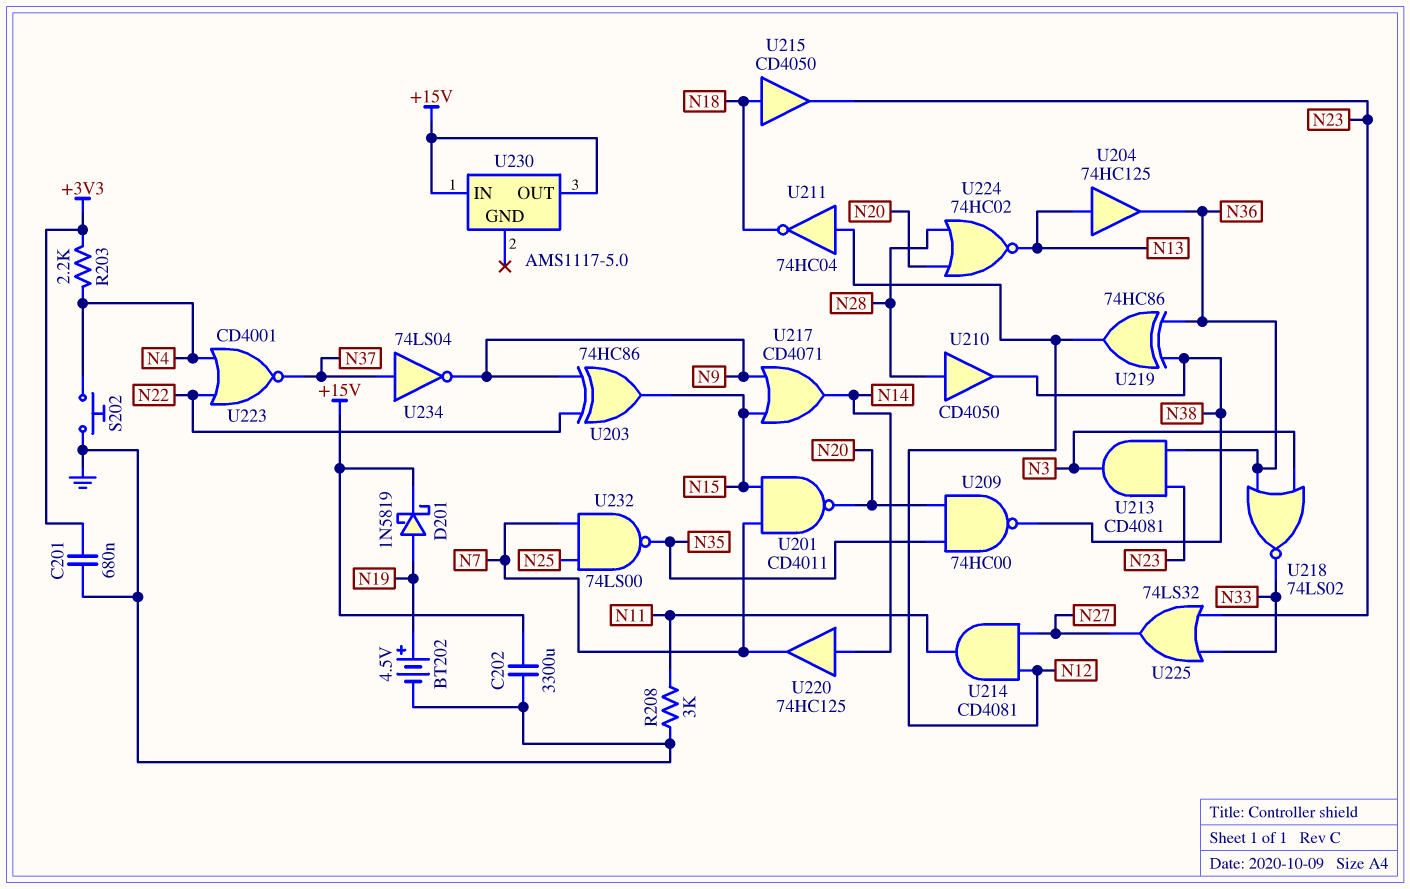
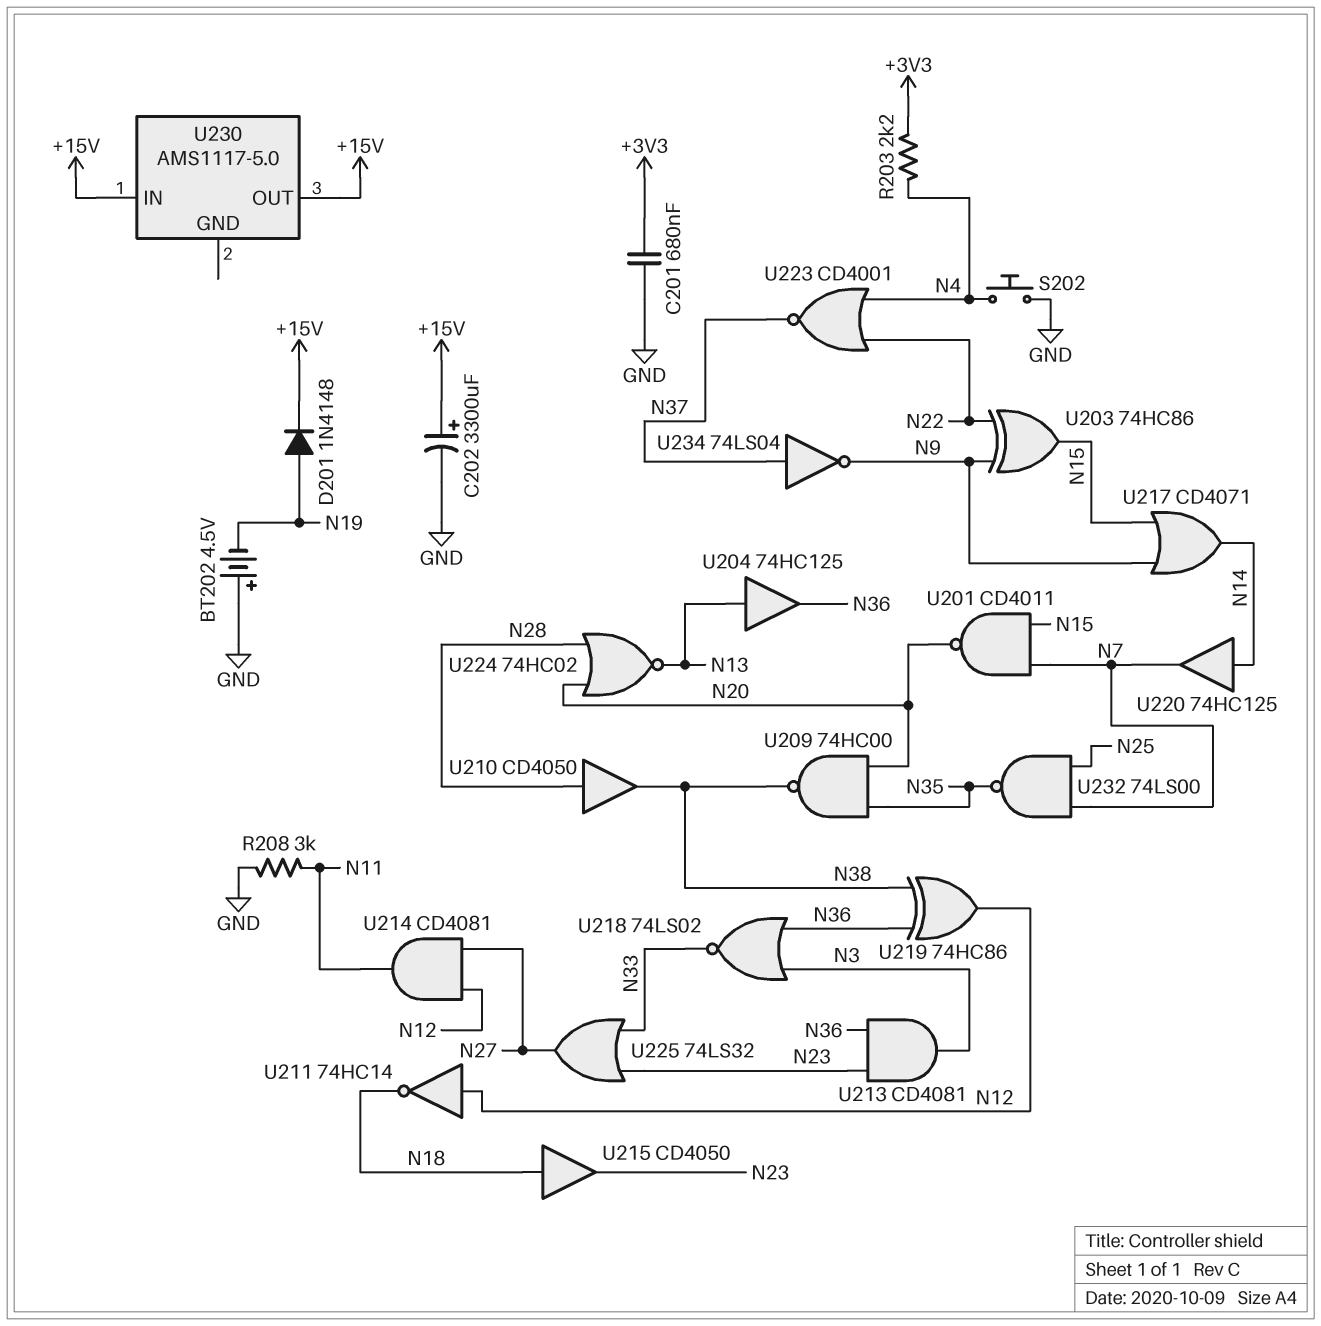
BT202: 4.5V (plus N19, minus GND) -> 4.5V (plus GND, minus N19)
C202: 3300uF (+15V, GND) -> 3300uF (plus +15V, minus GND)
D201: schottky 1N5819 (A N19, K +15V) -> diode 1N4148 (A N19, K +15V)
U211: NOT 74HC04 (in N12, out N18) -> NOT 74HC14 (in N12, out N18)

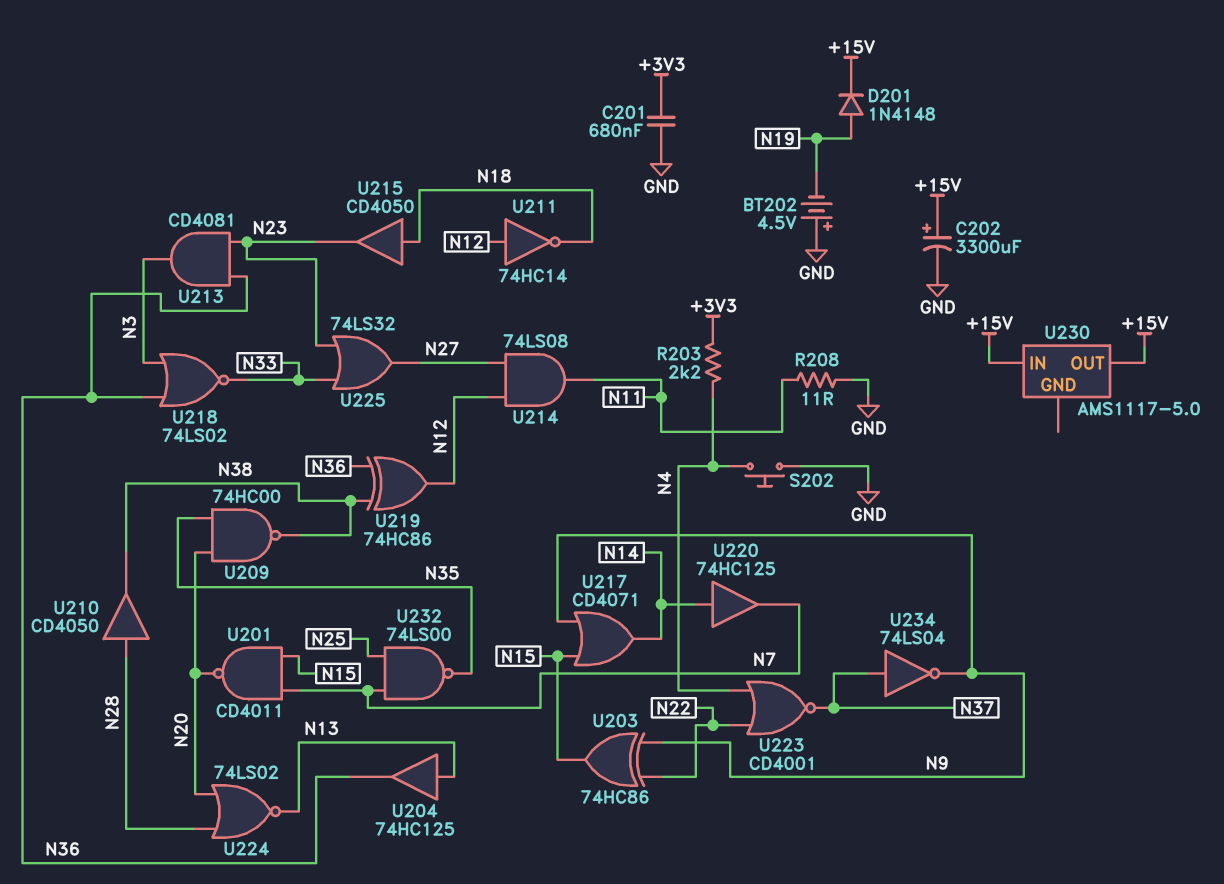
R208: 3k (GND, N11) -> 11 (GND, N11)
U214: AND CD4081 (in N12, in N27, out N11) -> AND 74LS08 (in N12, in N27, out N11)
U224: NOR 74HC02 (in N20, in N28, out N13) -> NOR 74LS02 (in N20, in N28, out N13)

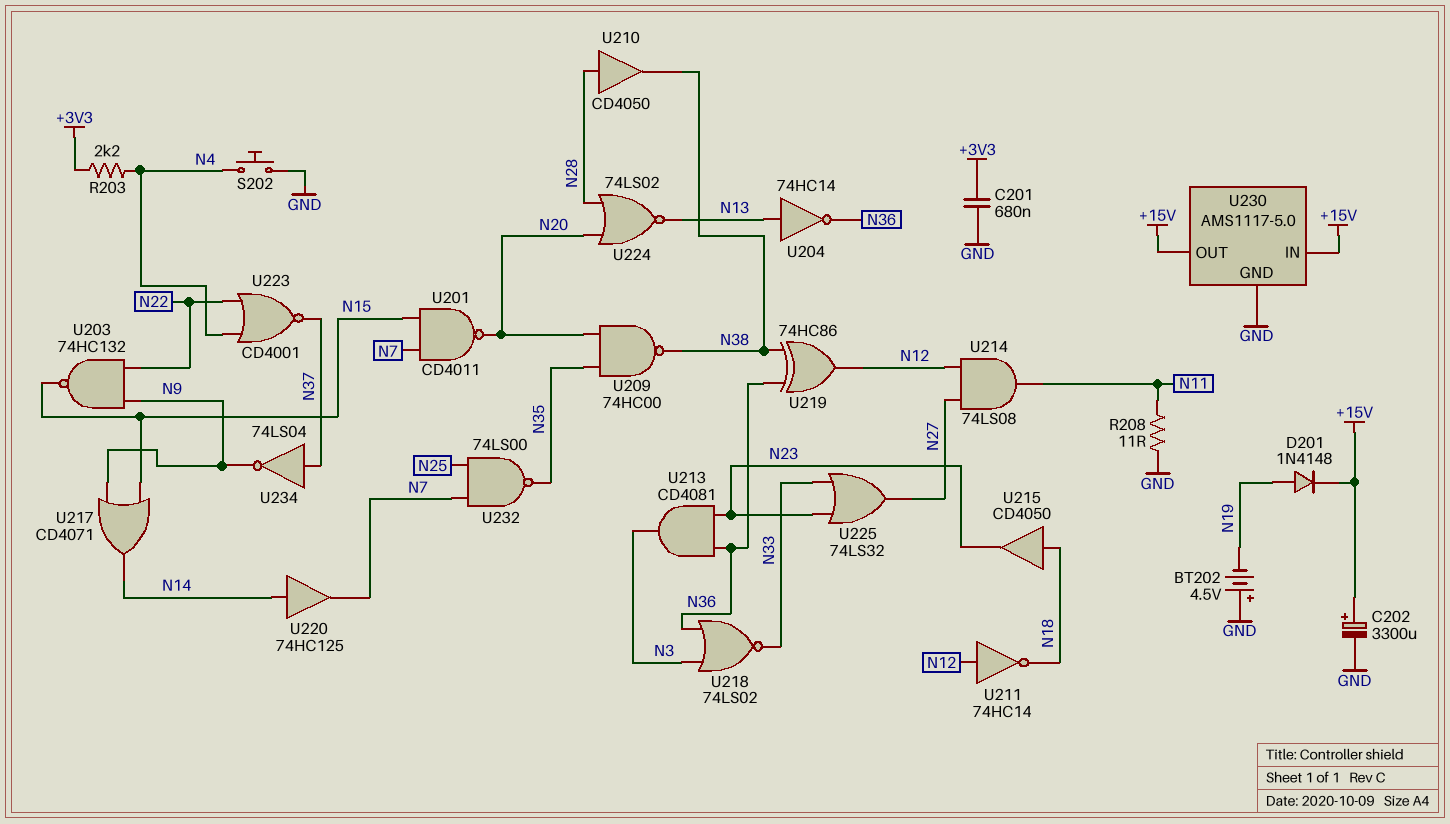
U203: XOR 74HC86 (in N9, in N22, out N15) -> NAND 74HC132 (in N9, in N22, out N15)
U204: buffer 74HC125 (in N13, out N36) -> NOT 74HC14 (in N13, out N36)
U230 pin GND: none -> GND

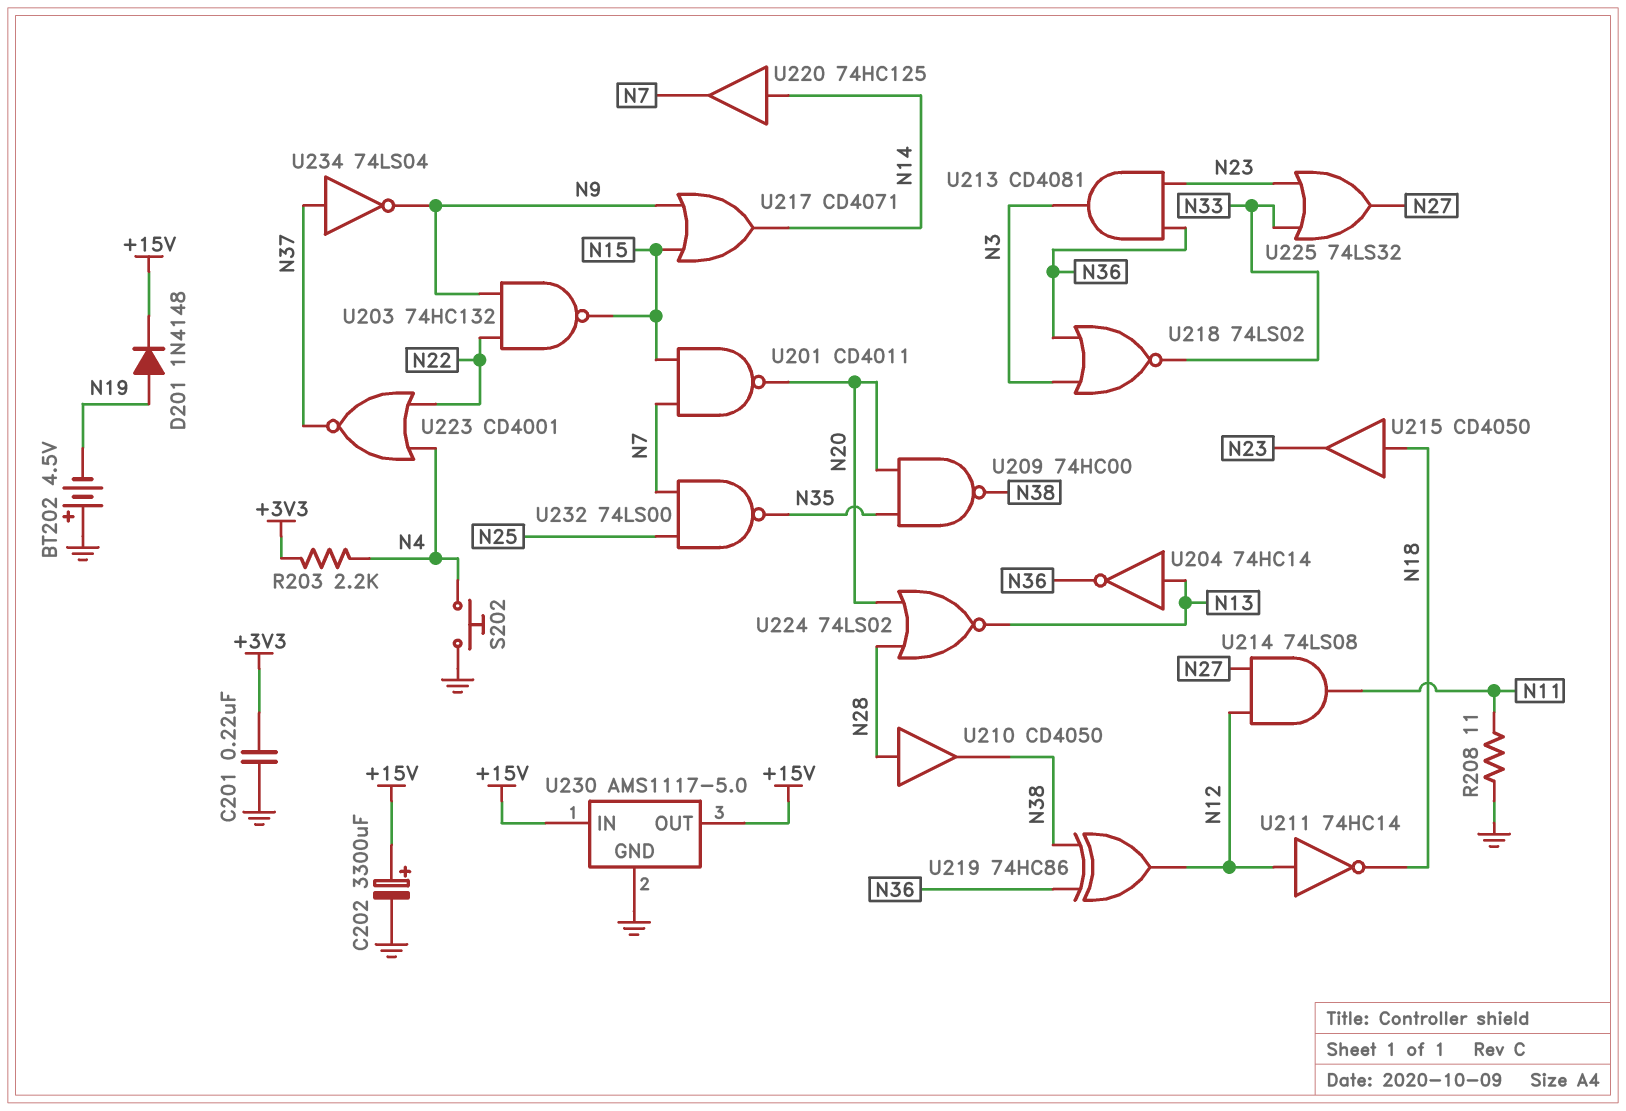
C201: 680nF (+3V3, GND) -> 220nF (+3V3, GND)

